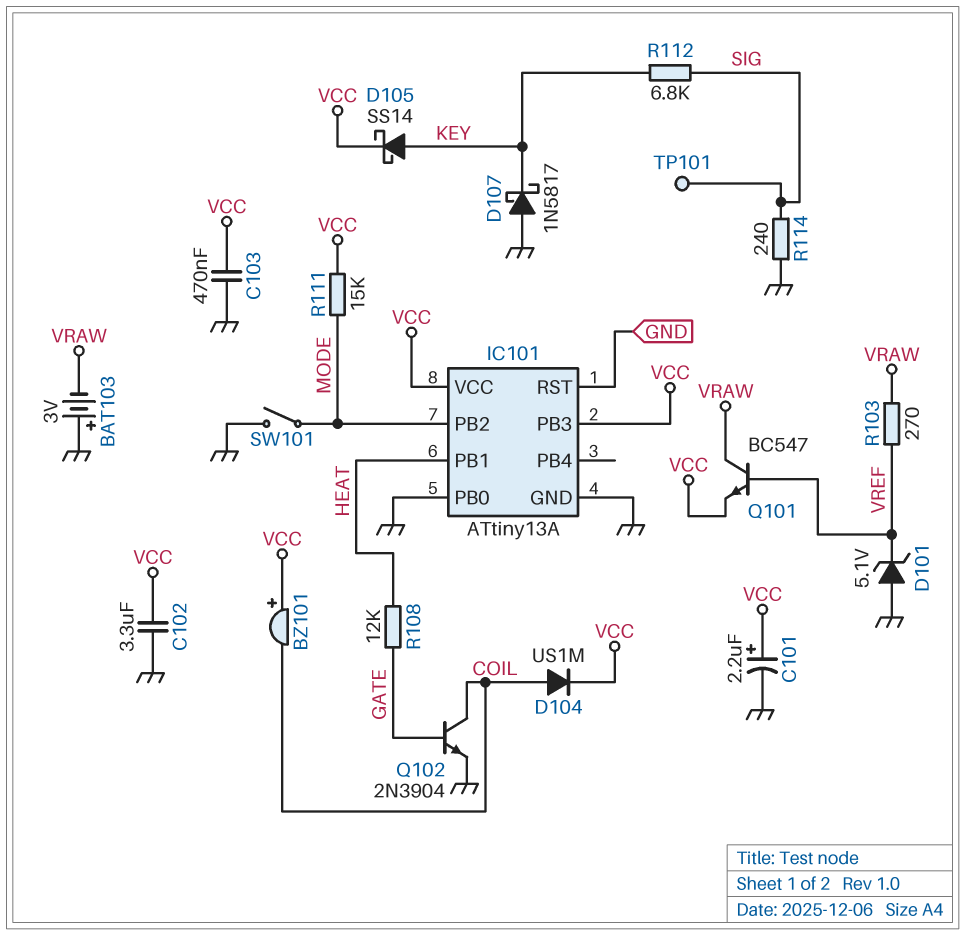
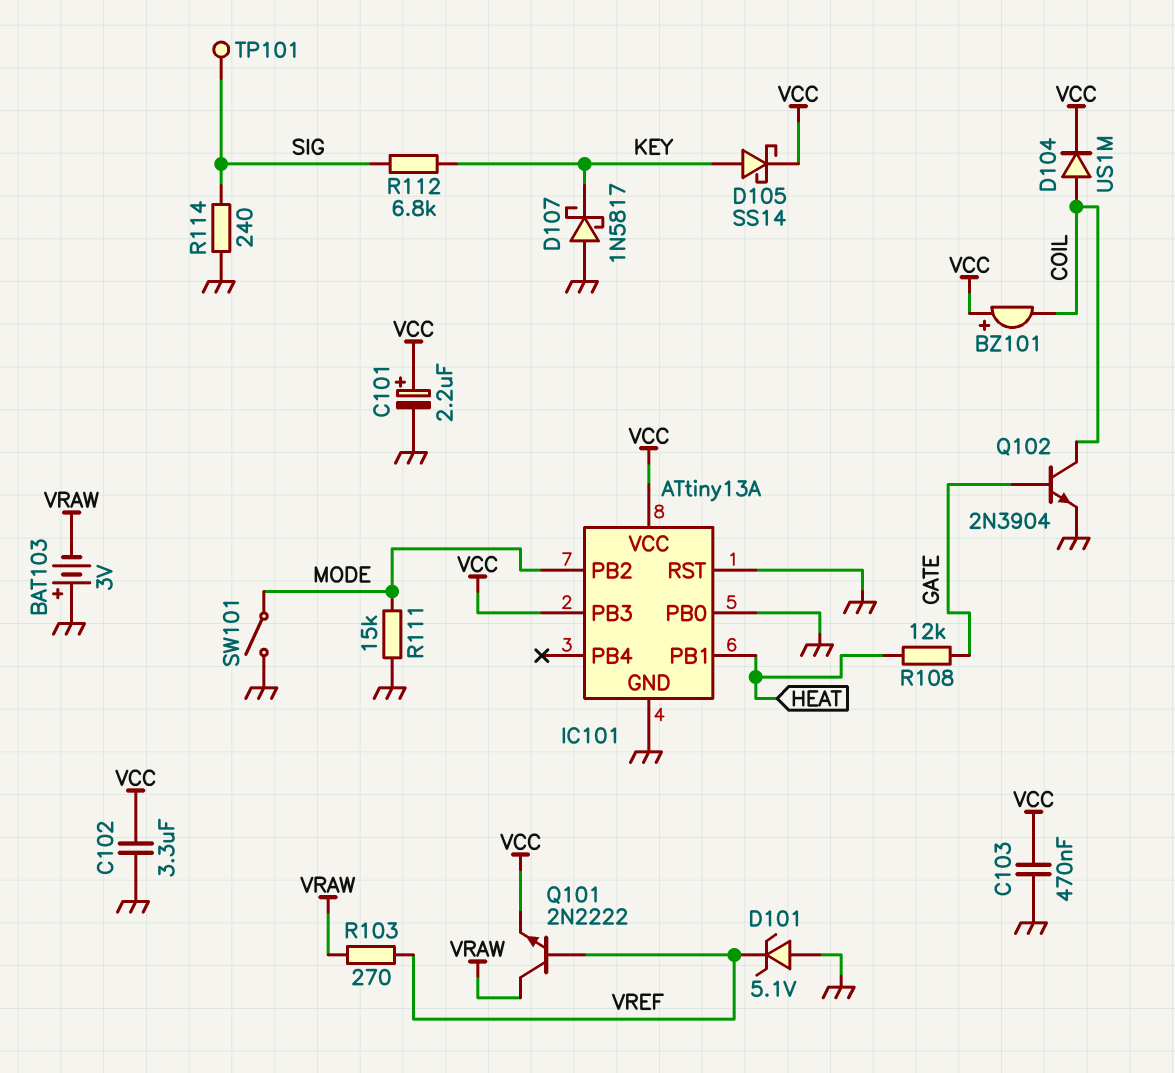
Q101: NPN BC547 (B VREF, C VRAW, E VCC) -> NPN 2N2222 (B VREF, C VRAW, E VCC)
R111: 15k (MODE, VCC) -> 15k (GND, MODE)

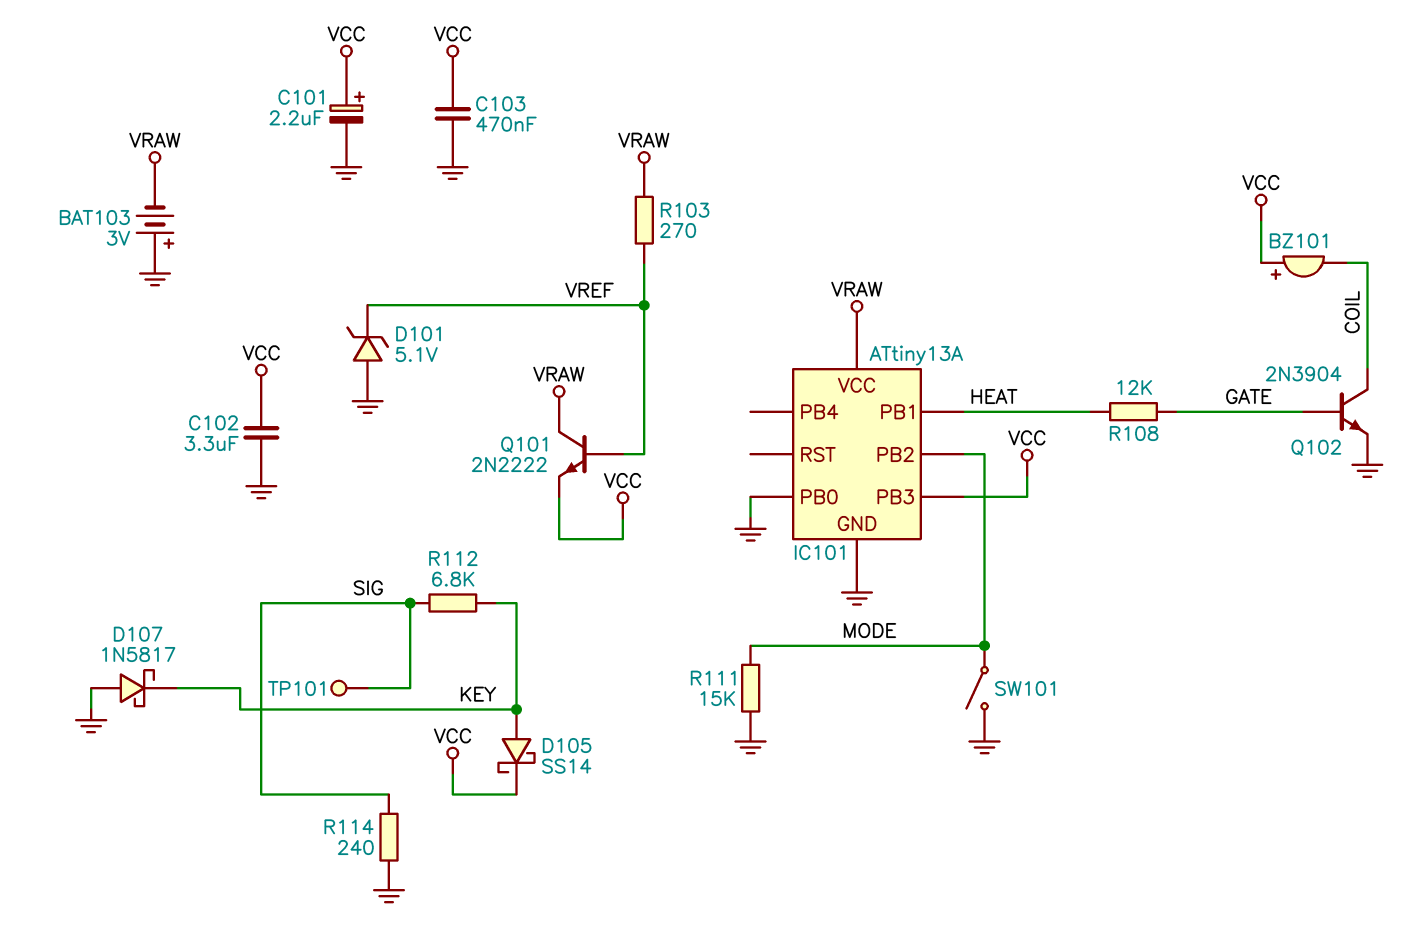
D104: diode US1M (A COIL, K VCC) -> none
IC101 pin RST: GND -> none
IC101 pin VCC: VCC -> VRAW

